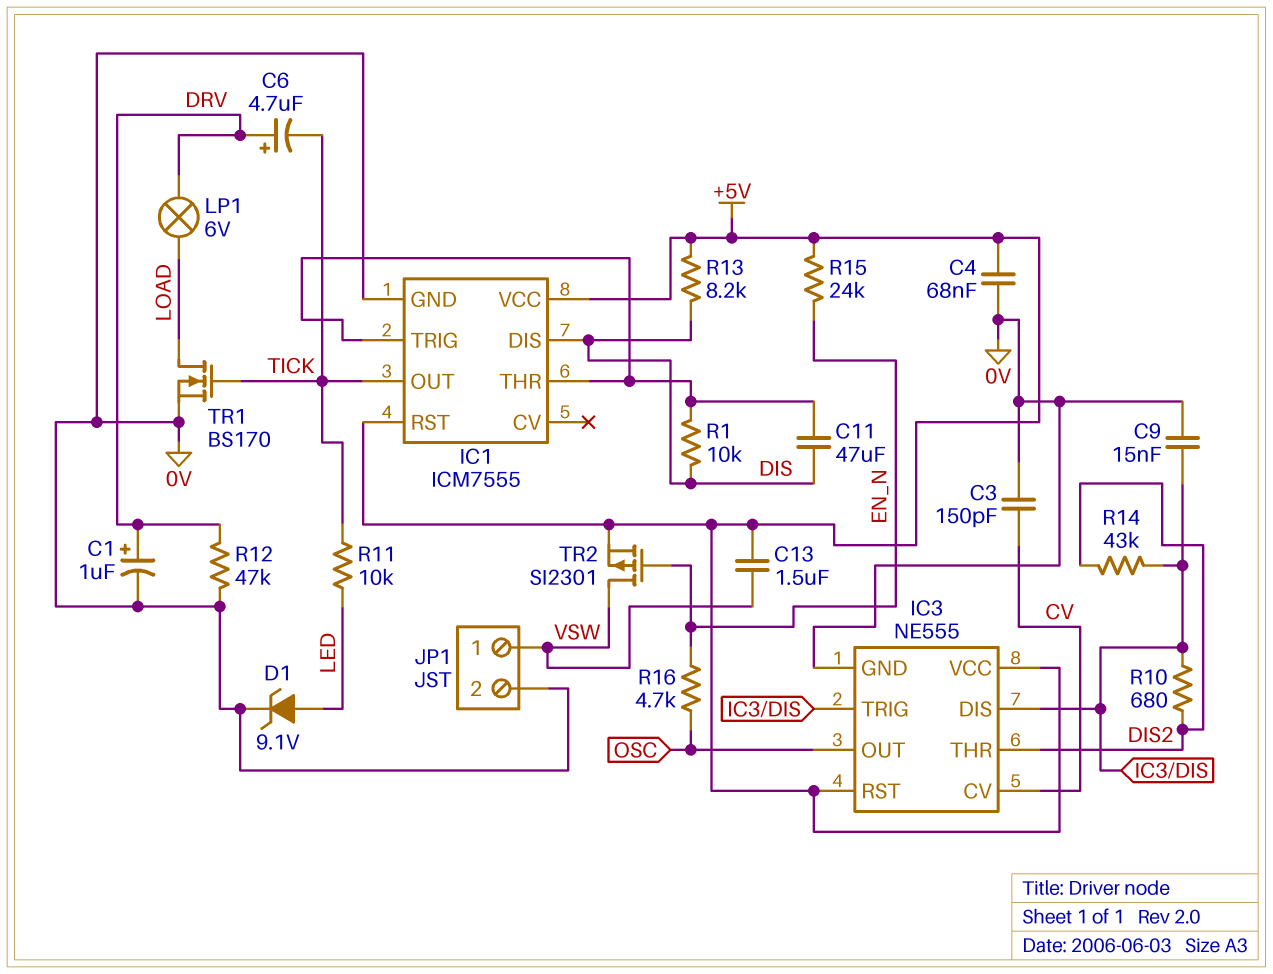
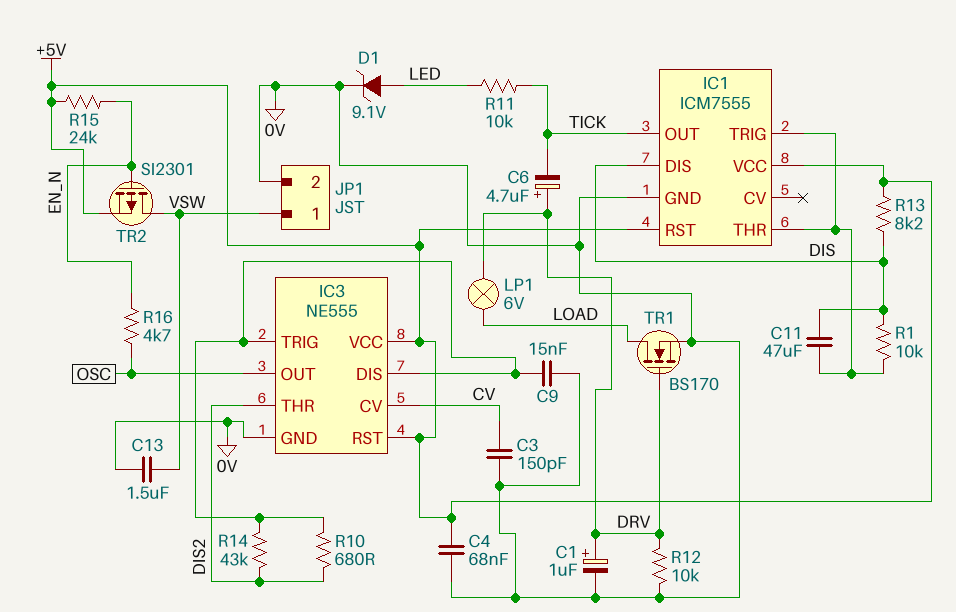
C13: 1.5uF (+5V, VSW) -> 1.5uF (0V, VSW)
R12: 47k (0V, DRV) -> 10k (0V, DRV)
TR1: NMOS BS170 (G TICK, D LOAD, S 0V) -> NMOS BS170 (G DRV, D LOAD, S 0V)

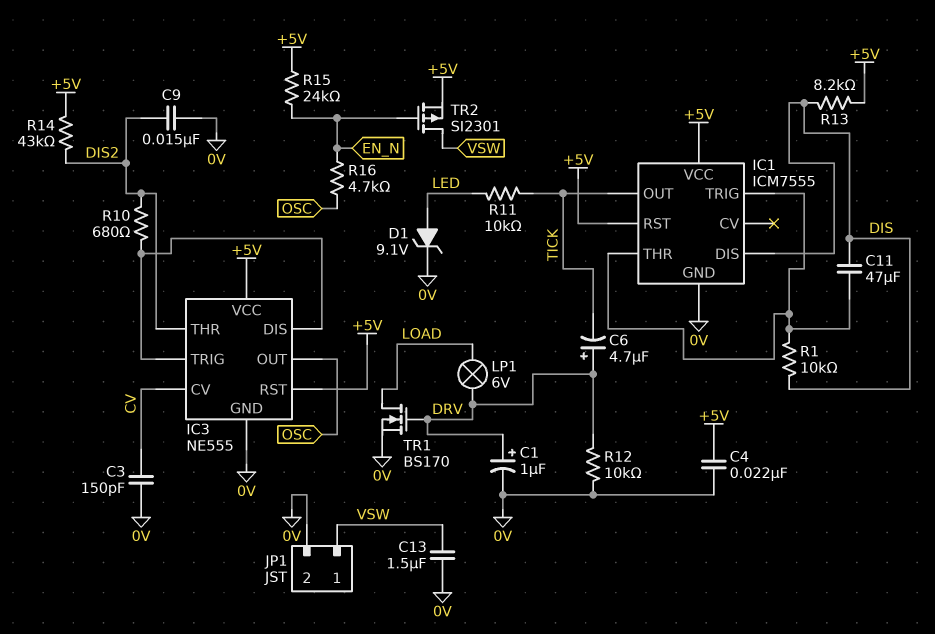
C4: 68nF (+5V, 0V) -> 22nF (+5V, 0V)
C9: 15nF (0V, IC3/DIS) -> 15nF (0V, DIS2)
R14: 43k (DIS2, IC3/DIS) -> 43k (+5V, DIS2)

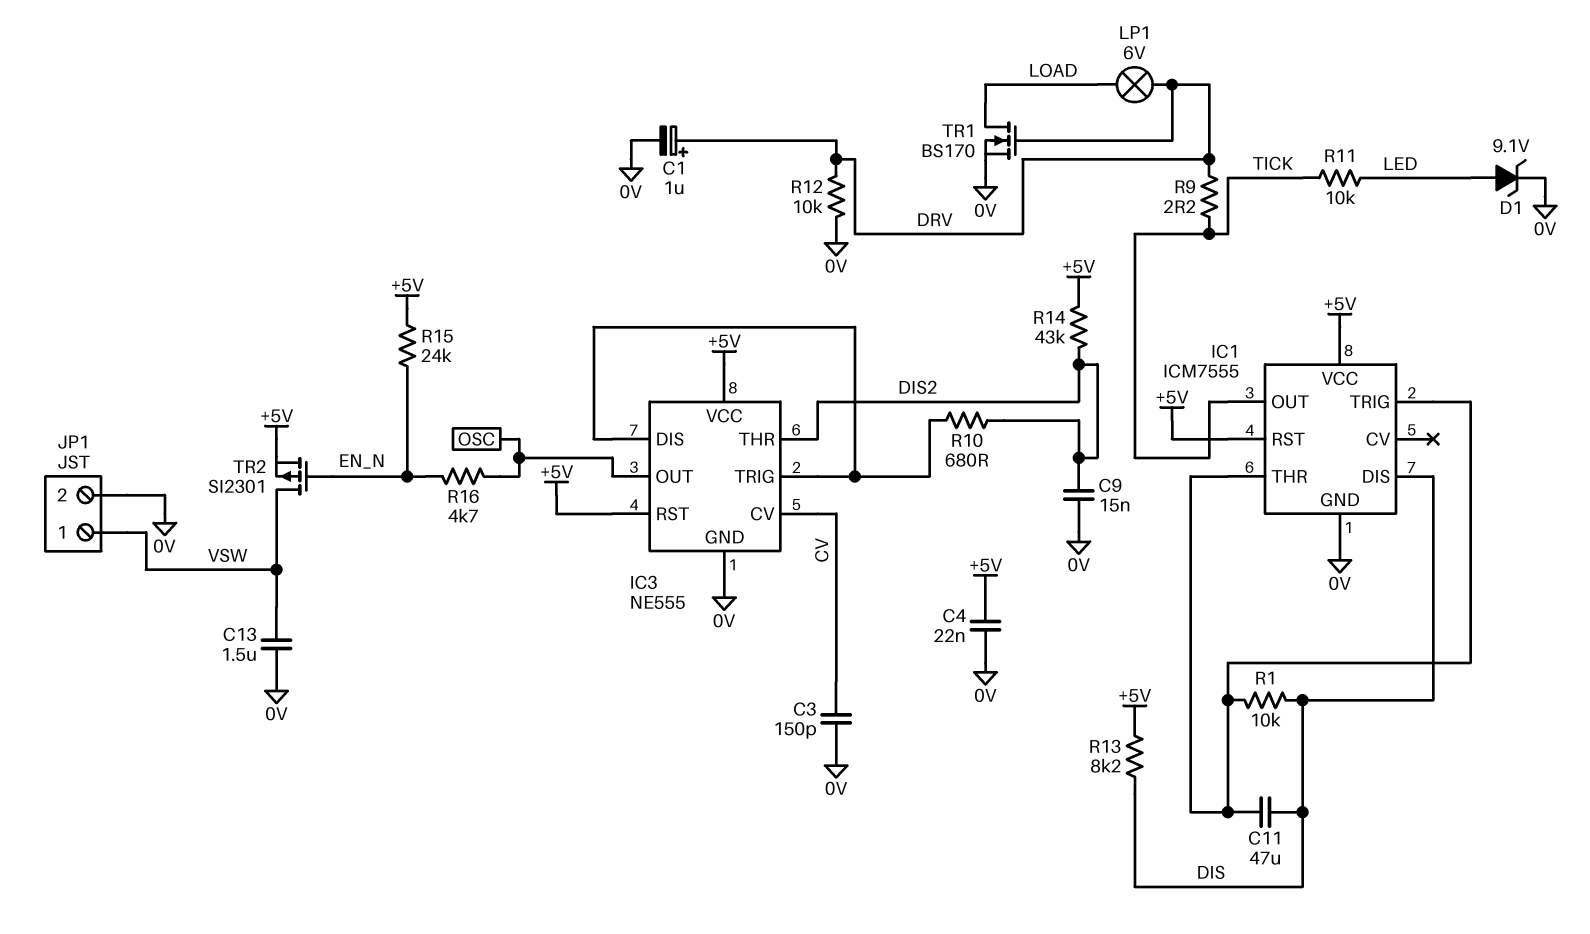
C6: 4.7uF (plus DRV, minus TICK) -> none
R9: none -> 2.2 (DRV, TICK)

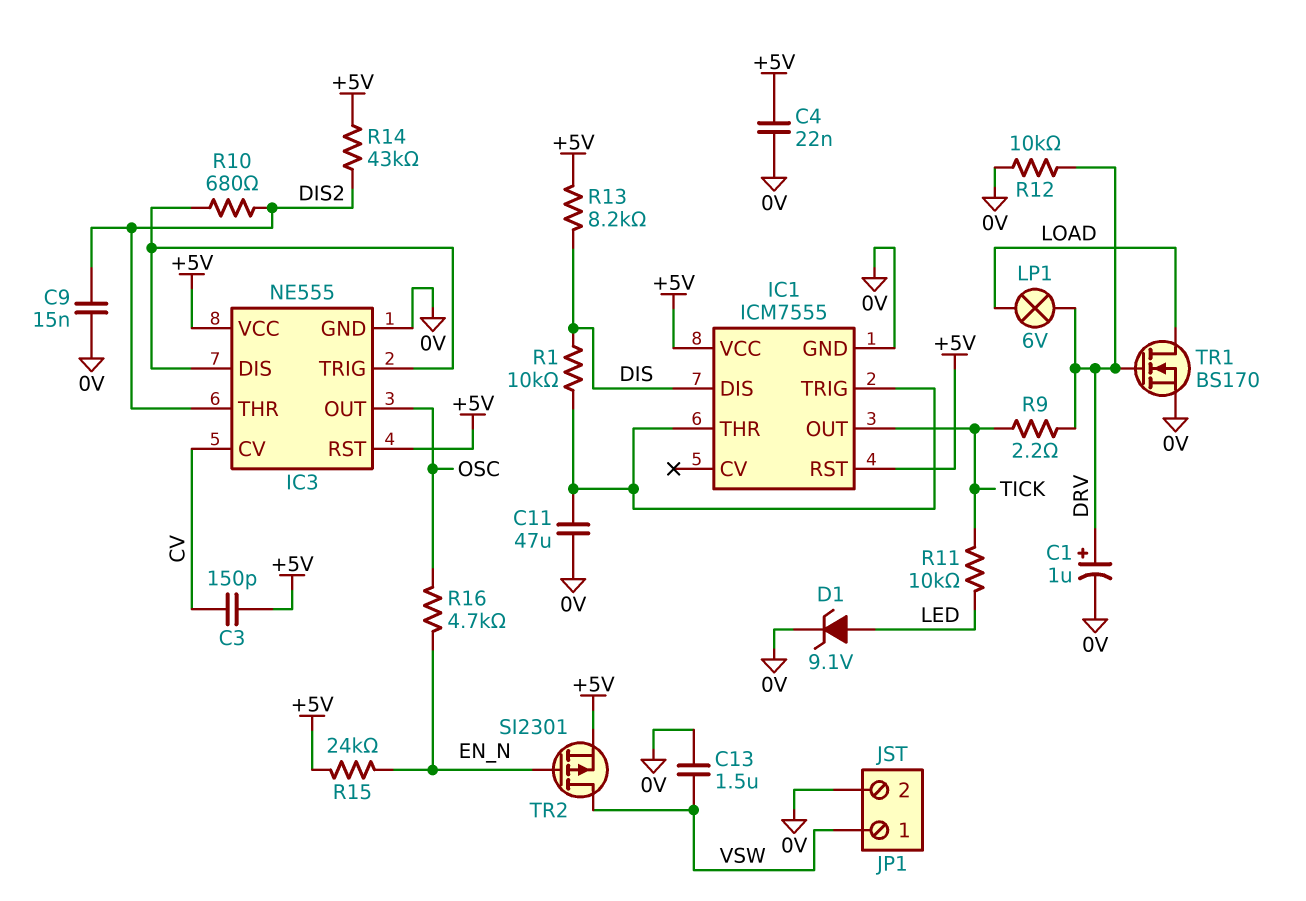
C3: 150pF (0V, CV) -> 150pF (+5V, CV)
C11: 47uF (DIS, IC1/THR) -> 47uF (0V, IC1/THR)

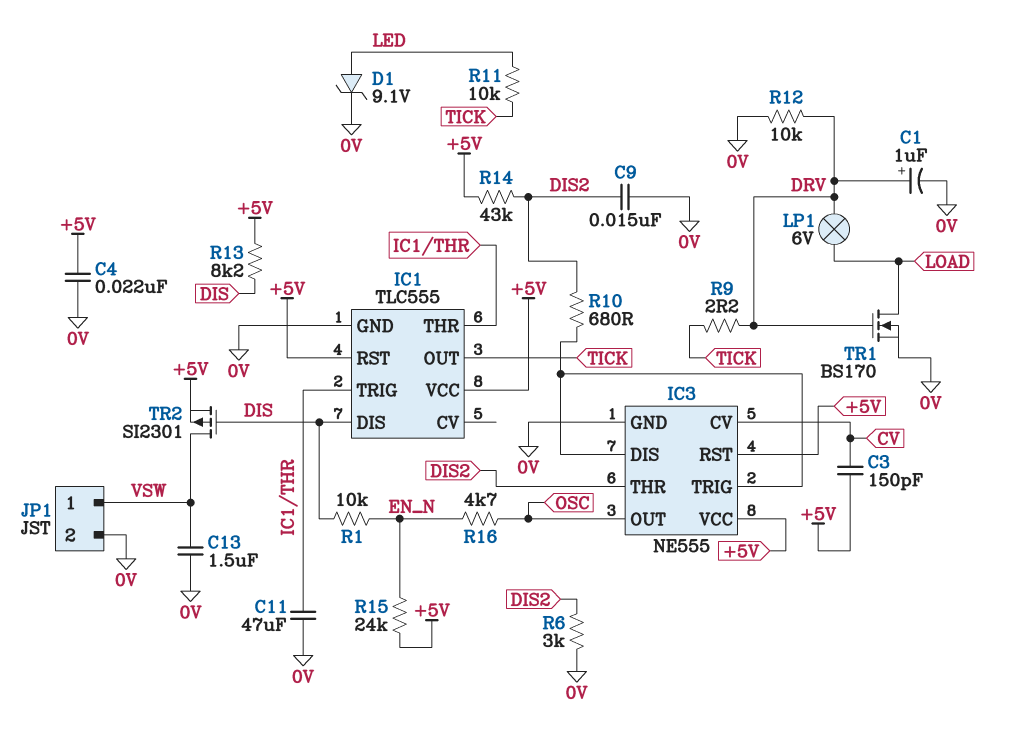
IC1: ICM7555 -> TLC555
R1: 10k (DIS, IC1/THR) -> 10k (DIS, EN_N)
R6: none -> 3k (0V, DIS2)
TR2: PMOS SI2301 (G EN_N, D VSW, S +5V) -> PMOS SI2301 (G DIS, D VSW, S +5V)

